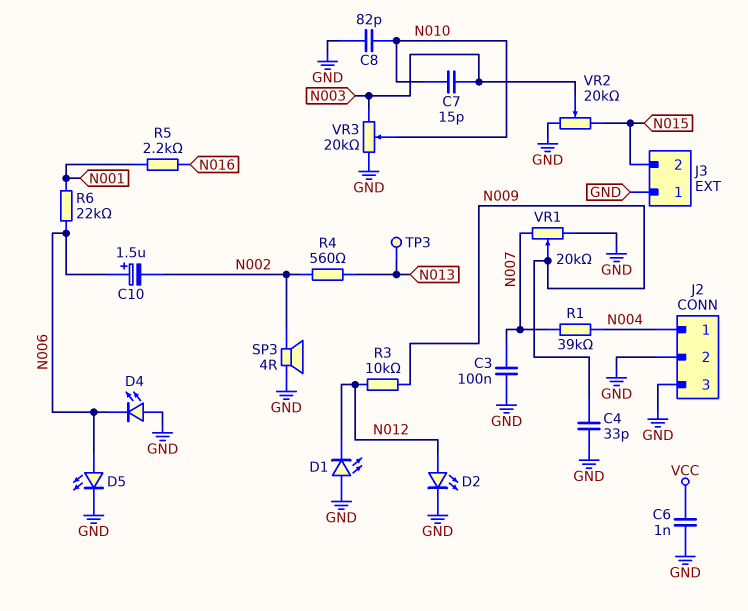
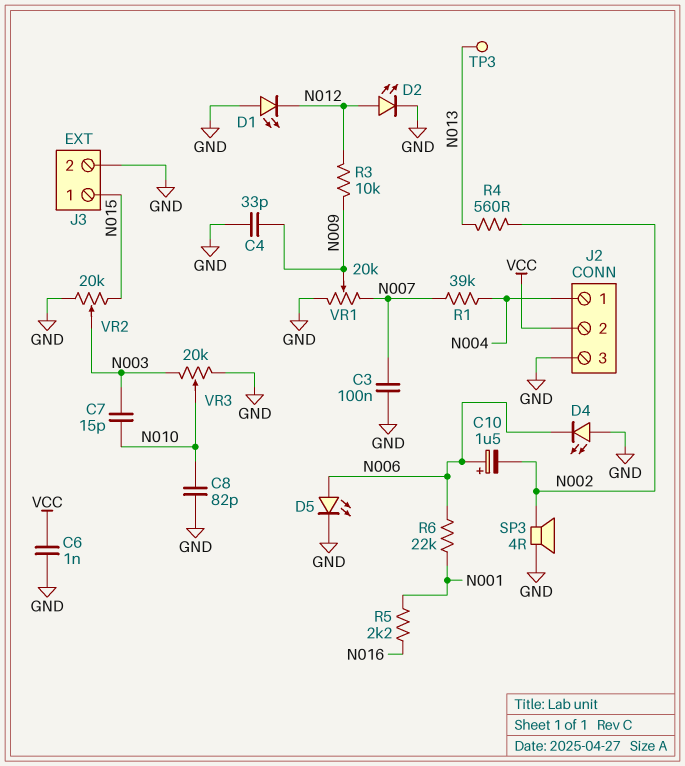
J2 pin 2: GND -> VCC
J3 pin 1: GND -> N015
J3 pin 2: N015 -> GND

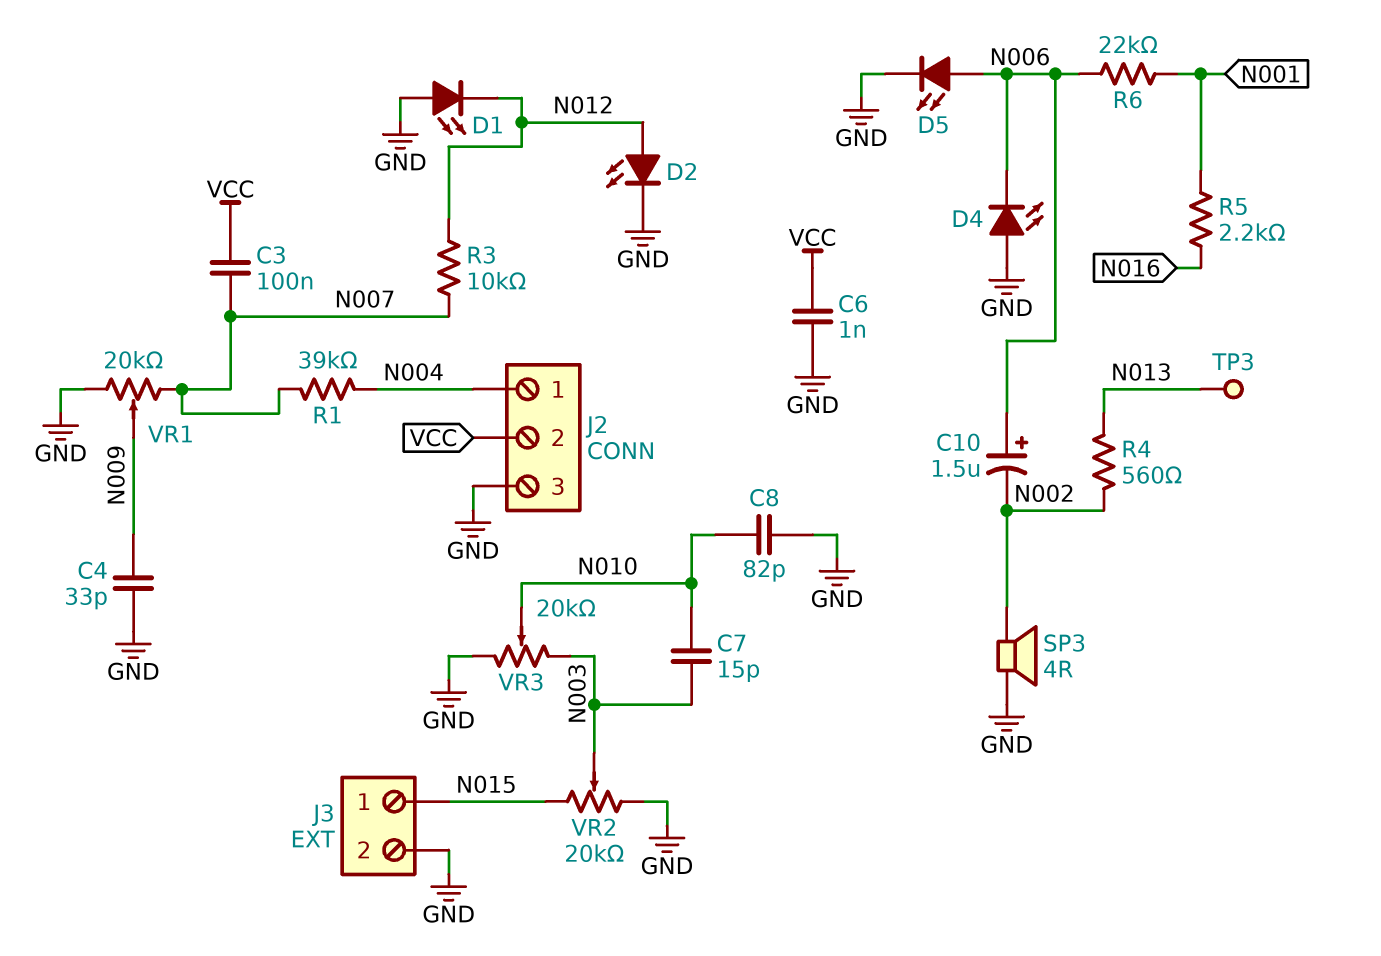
C3: 100nF (GND, N007) -> 100nF (N007, VCC)
R3: 10k (N009, N012) -> 10k (N007, N012)

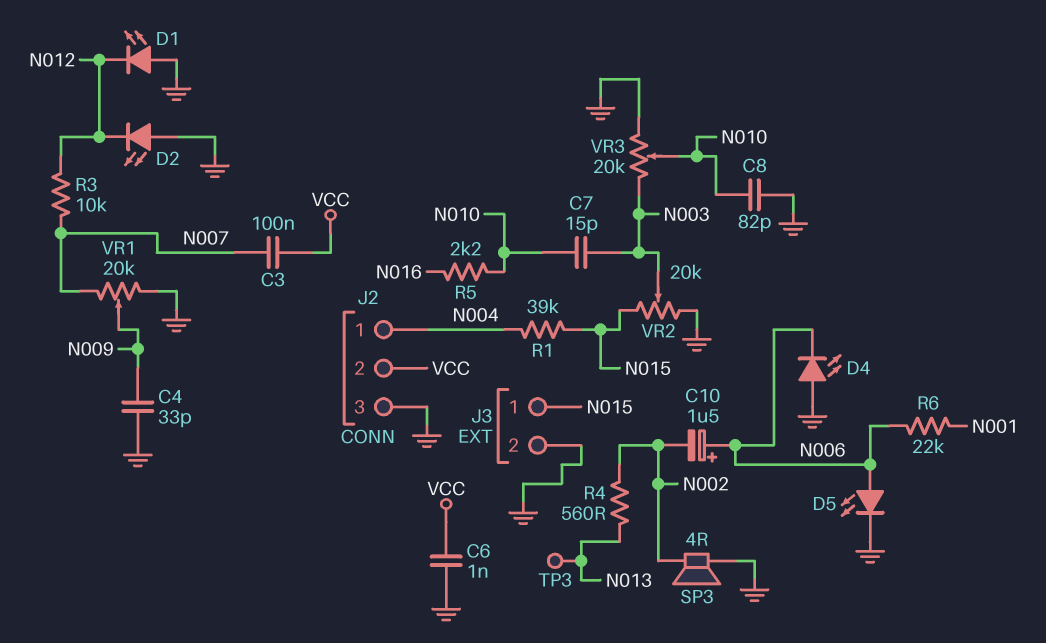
D2: LED (A N012, K GND) -> LED (A GND, K N012)
R1: 39k (N004, N007) -> 39k (N004, N015)
R5: 2.2k (N001, N016) -> 2.2k (N010, N016)

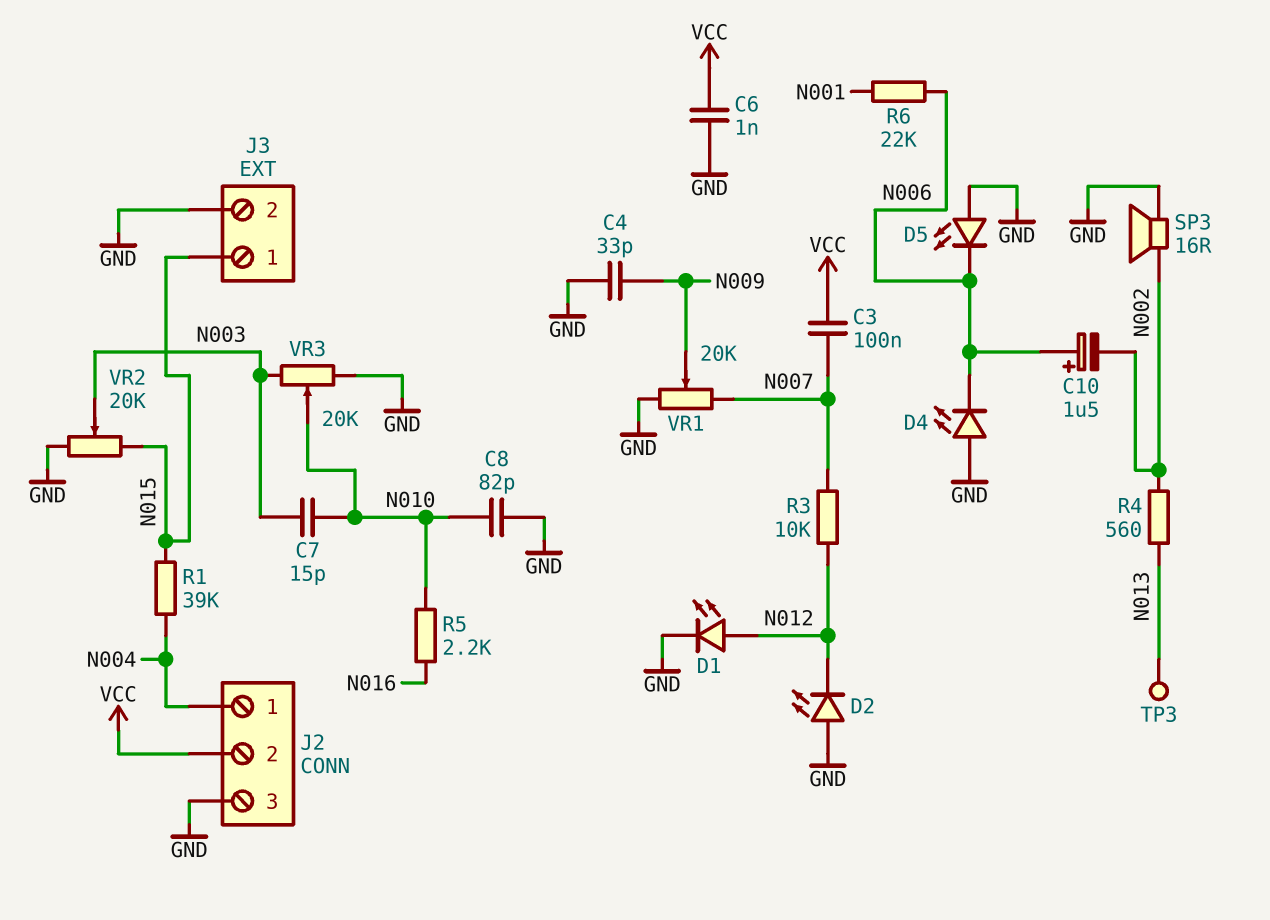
D1: LED (A GND, K N012) -> LED (A N012, K GND)
D5: LED (A N006, K GND) -> LED (A GND, K N006)
SP3: speaker 4R (GND, N002) -> speaker 16R (GND, N002)

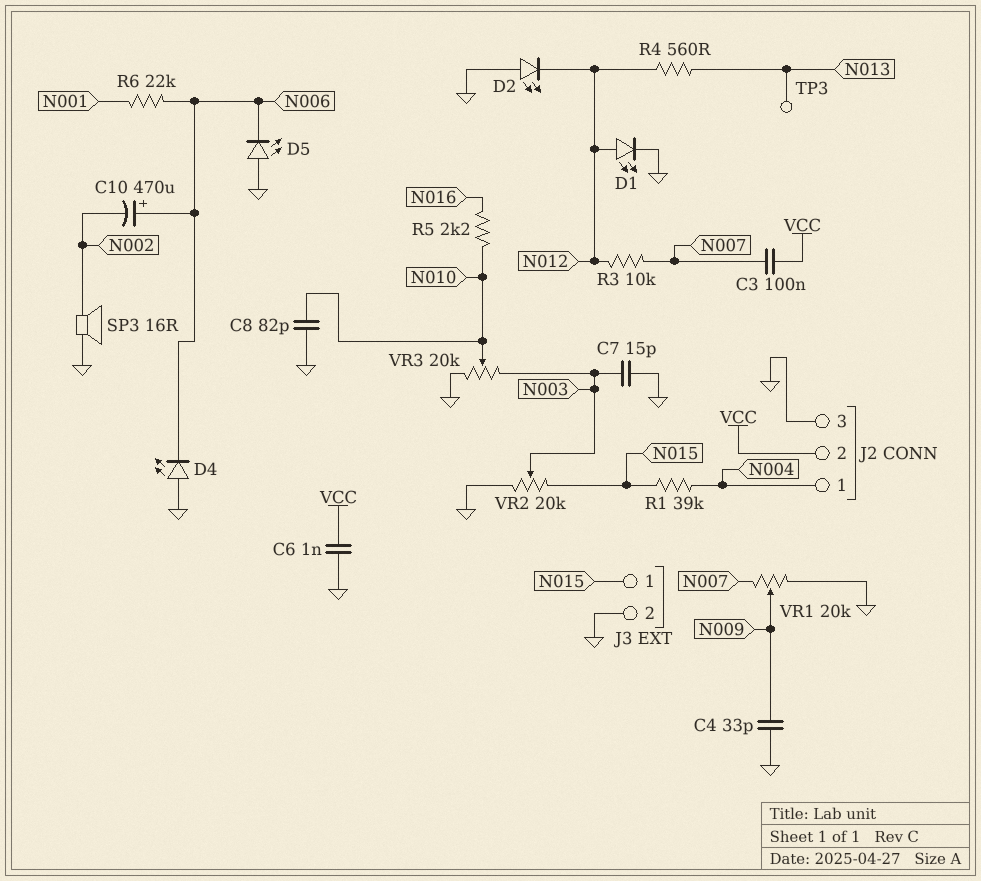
C7: 15pF (N003, N010) -> 15pF (GND, N003)
C10: 1.5uF (plus N006, minus N002) -> 470uF (plus N006, minus N002)
R4: 560 (N002, N013) -> 560 (N012, N013)

